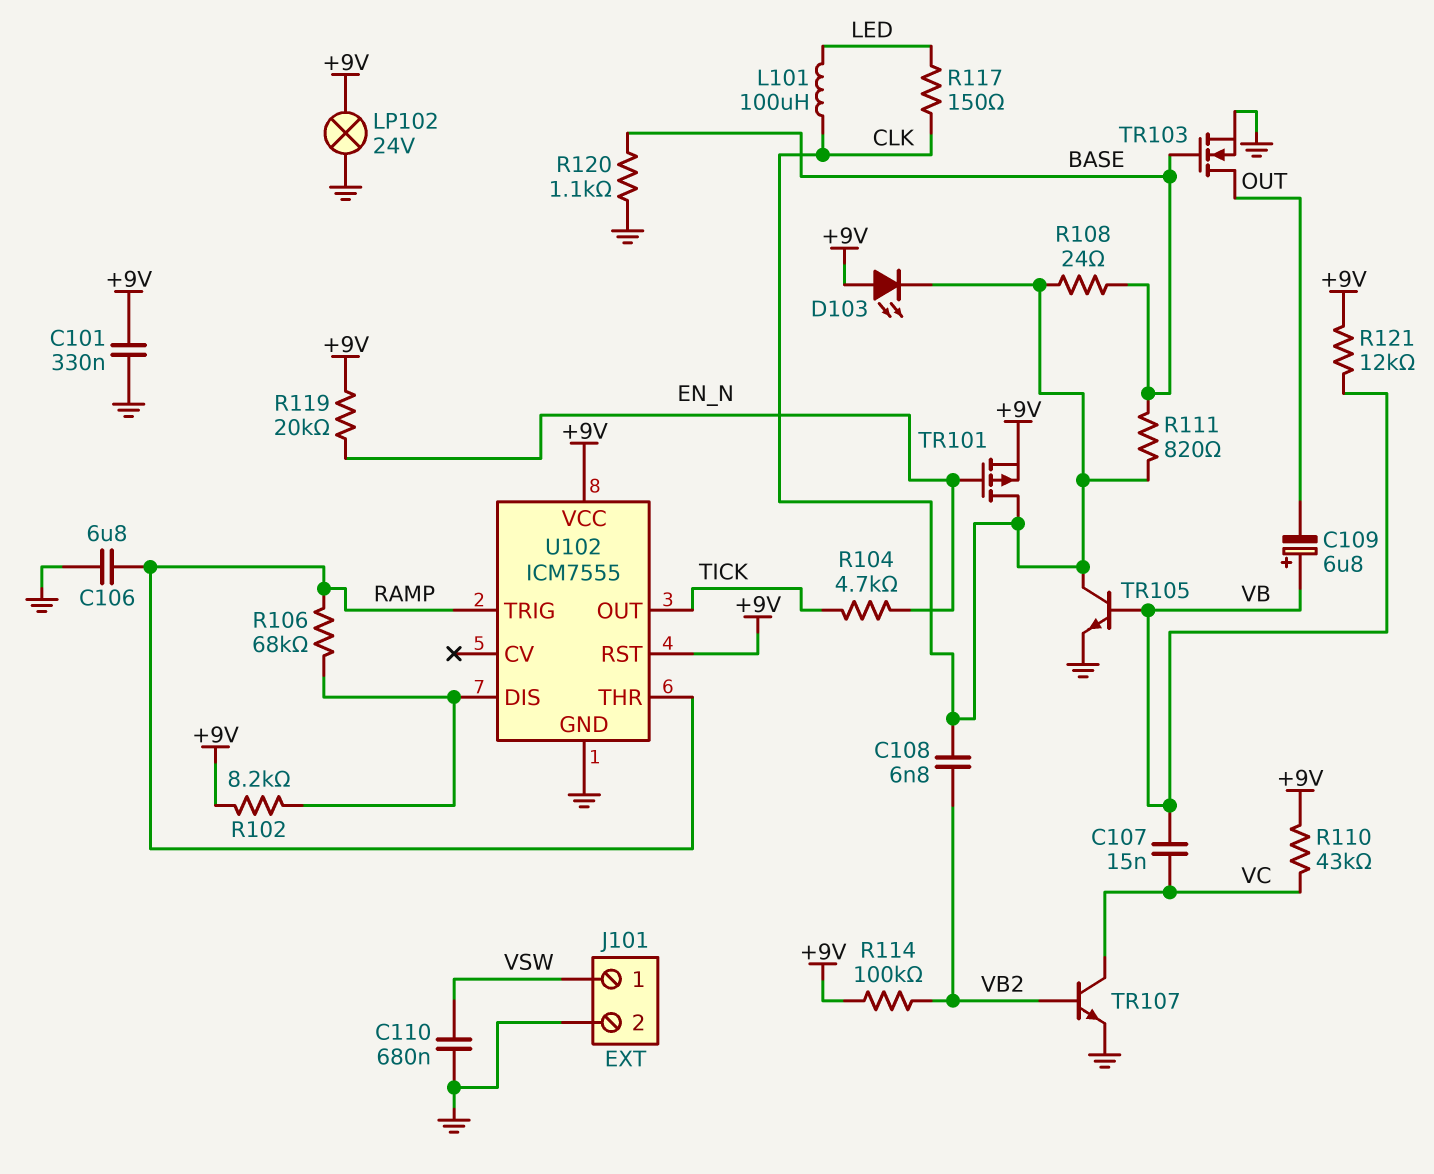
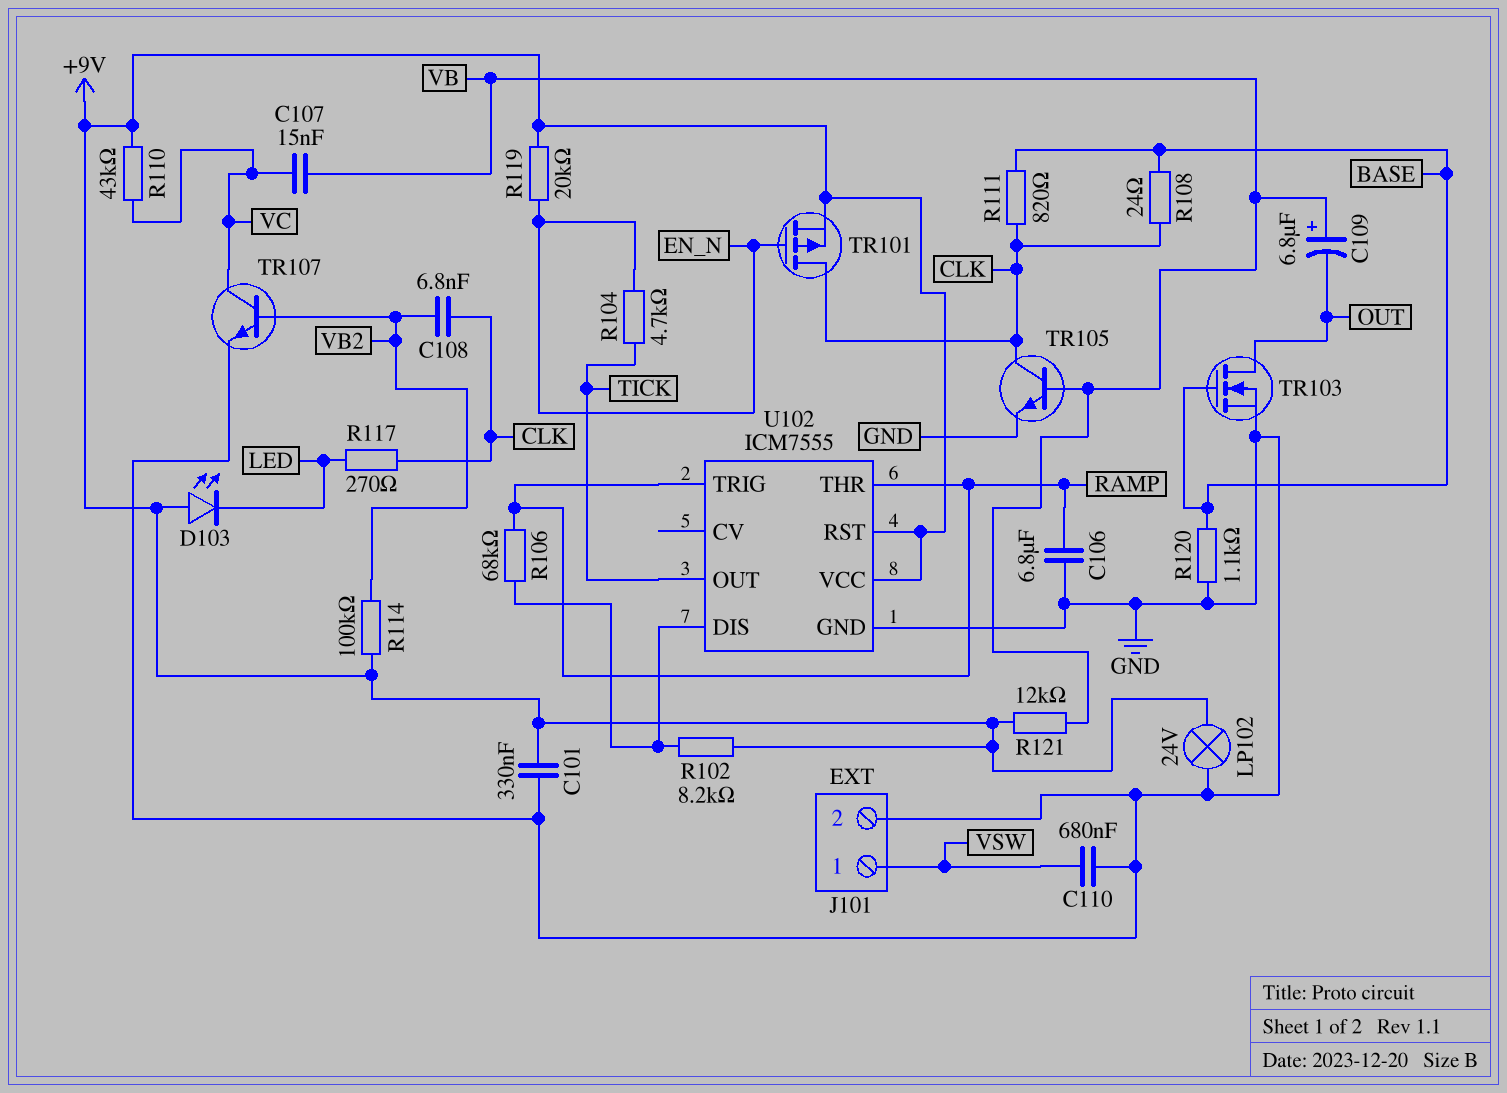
D103: LED (A +9V, K CLK) -> LED (A +9V, K LED)
L101: 100uH (CLK, LED) -> none
R117: 150 (CLK, LED) -> 270 (CLK, LED)

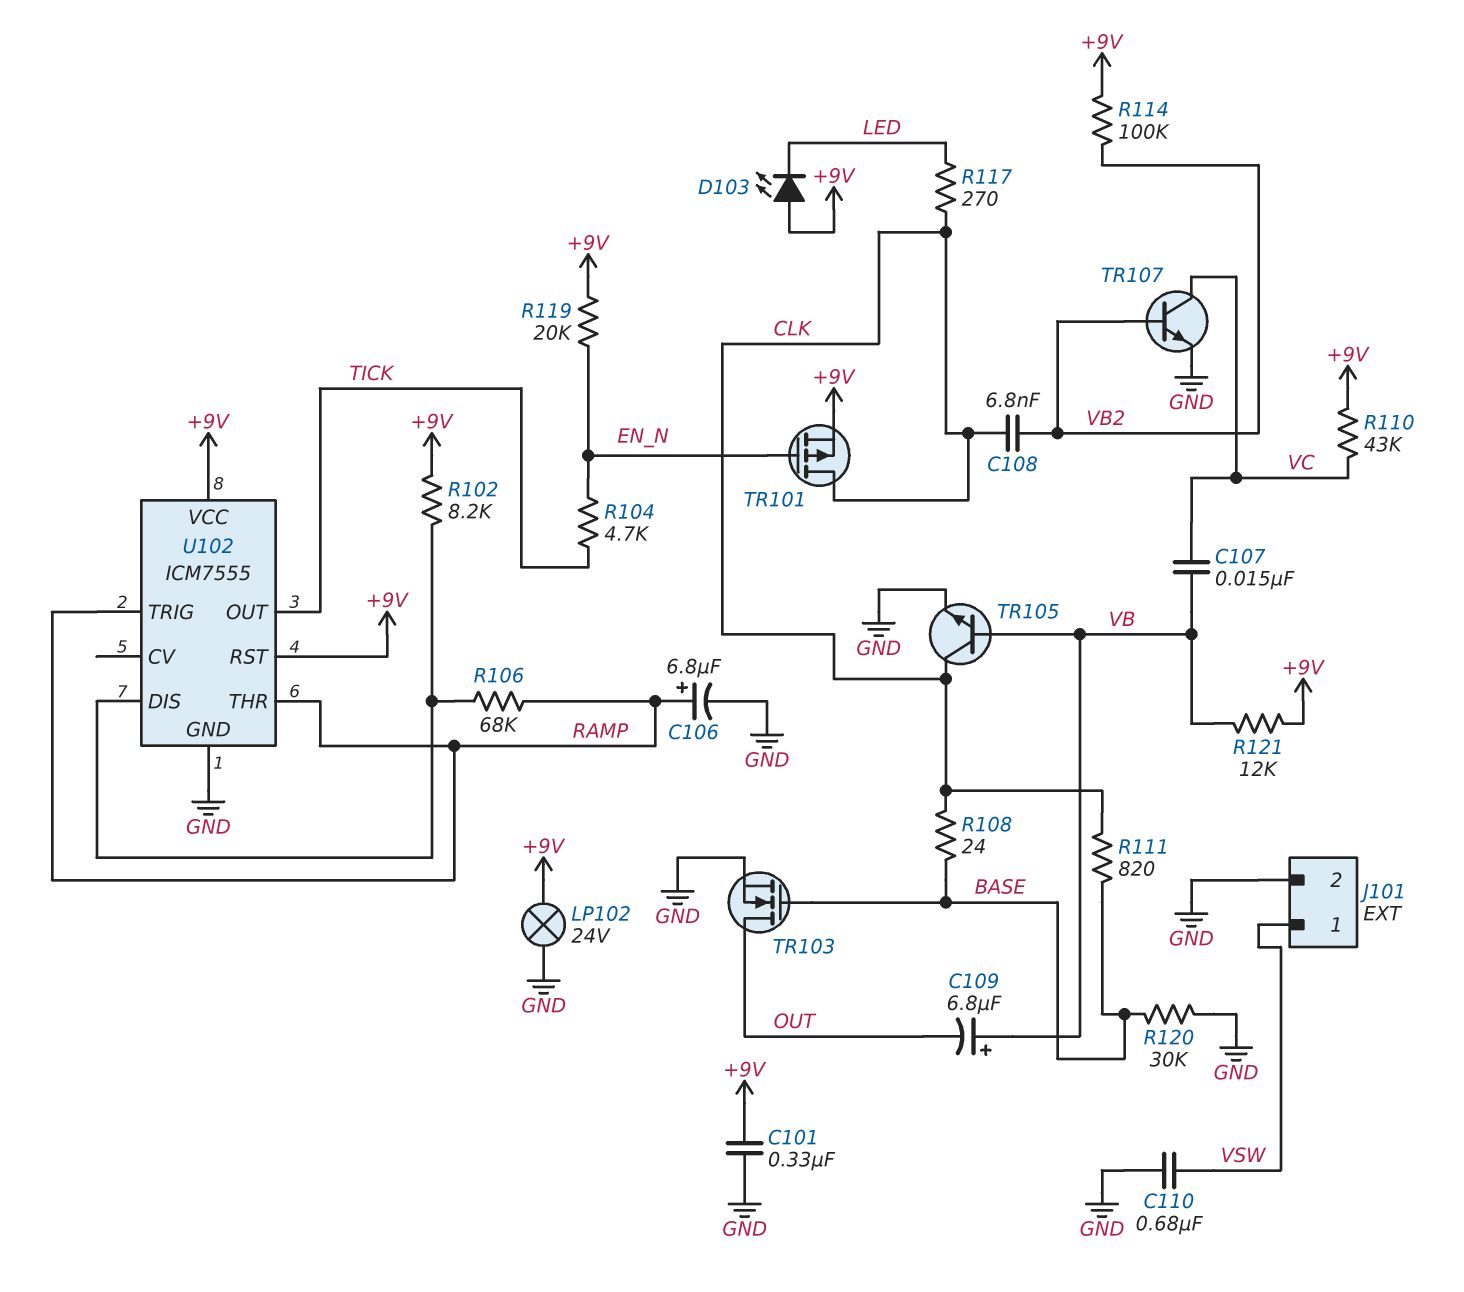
C106: 6.8uF (GND, RAMP) -> 6.8uF (plus RAMP, minus GND)
R120: 1.1k (BASE, GND) -> 30k (BASE, GND)

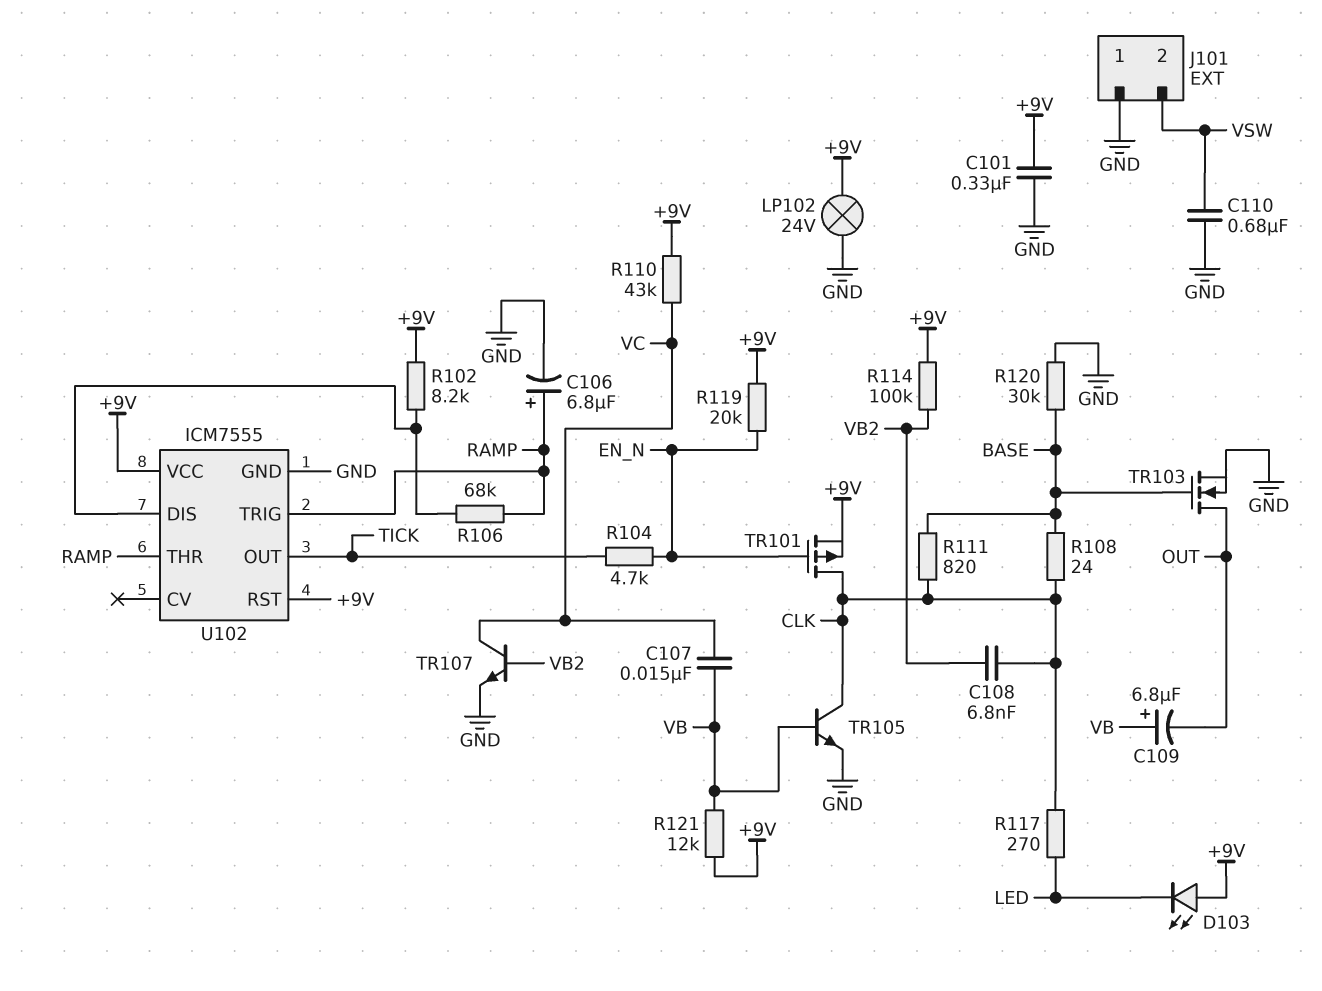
J101 pin 1: VSW -> GND
J101 pin 2: GND -> VSW

